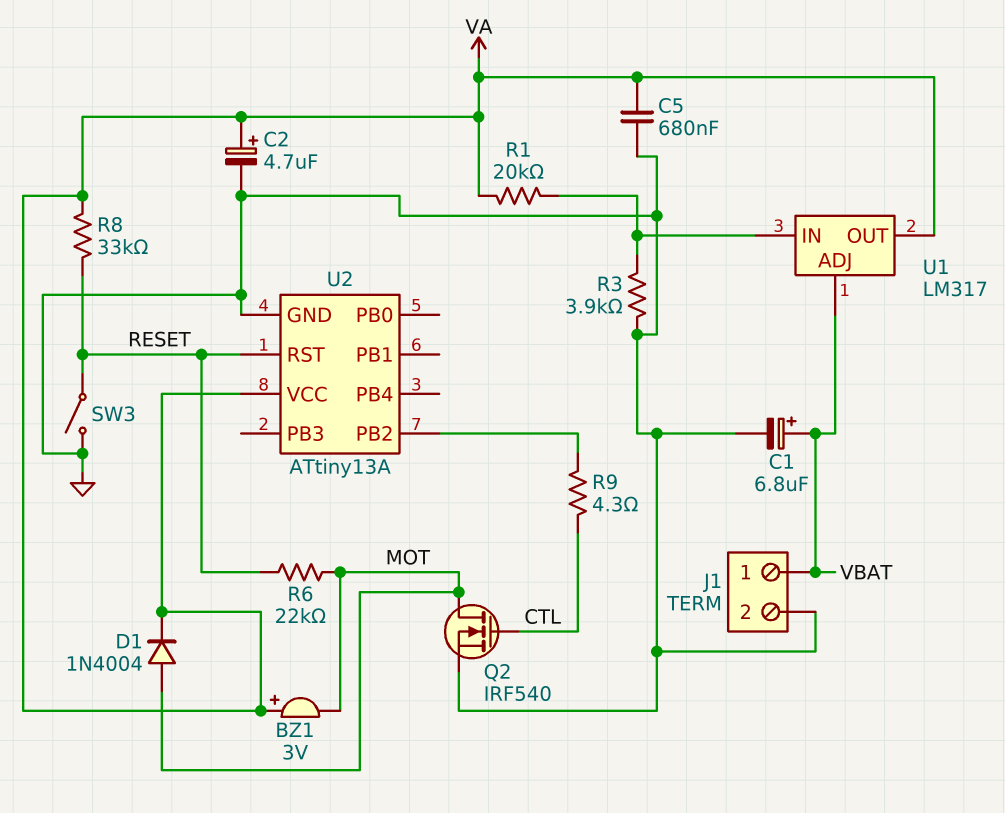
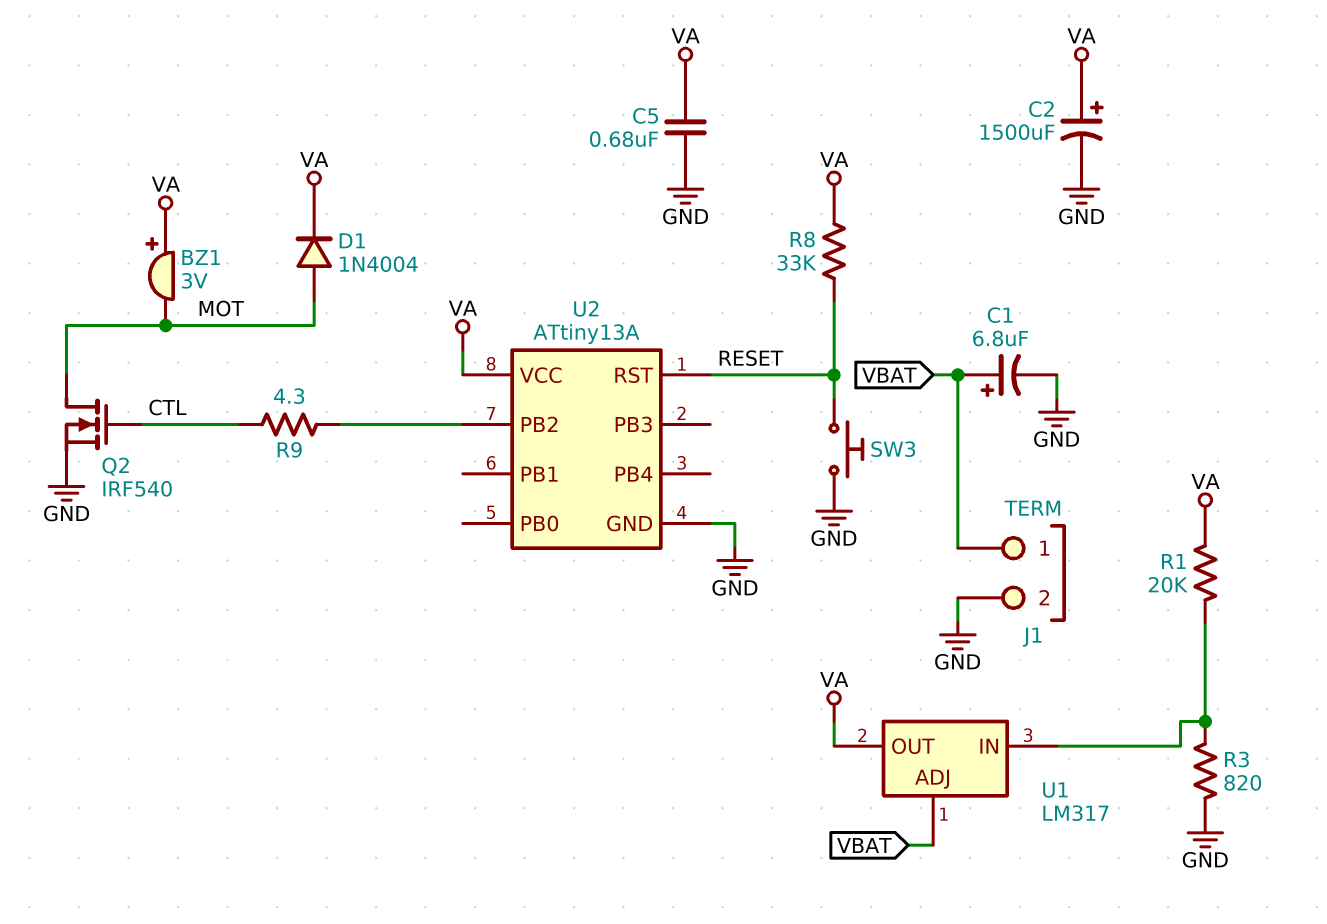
C2: 4.7uF (plus VA, minus GND) -> 1500uF (plus VA, minus GND)
R3: 3.9k (GND, U1/IN) -> 820 (GND, U1/IN)
R6: 22k (MOT, RESET) -> none
SW3: switch (GND, RESET) -> button (GND, RESET)

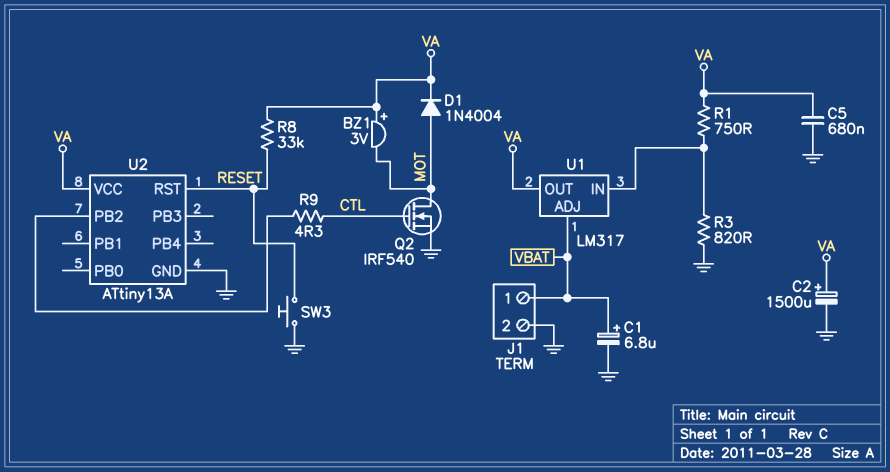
R1: 20k (U1/IN, VA) -> 750 (U1/IN, VA)

